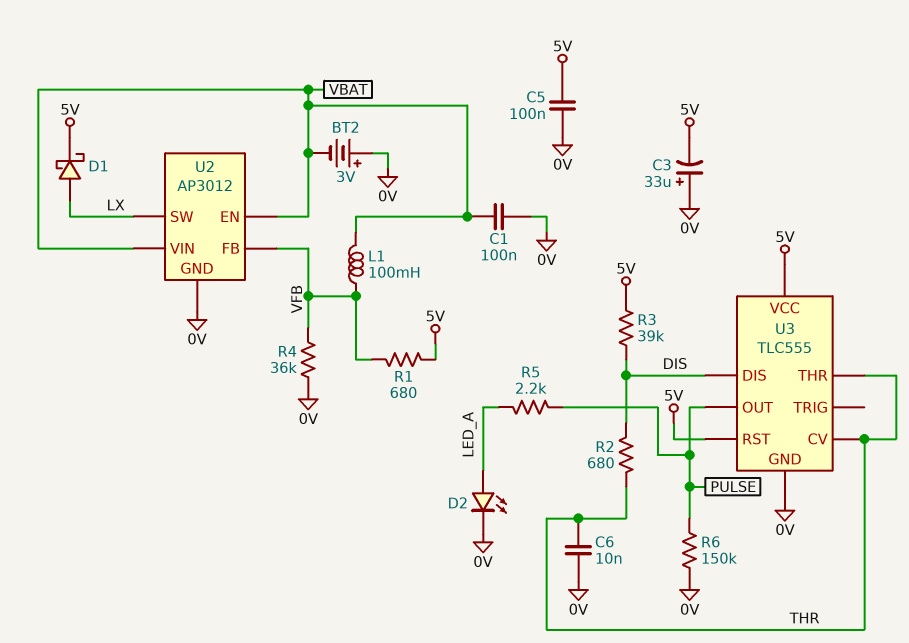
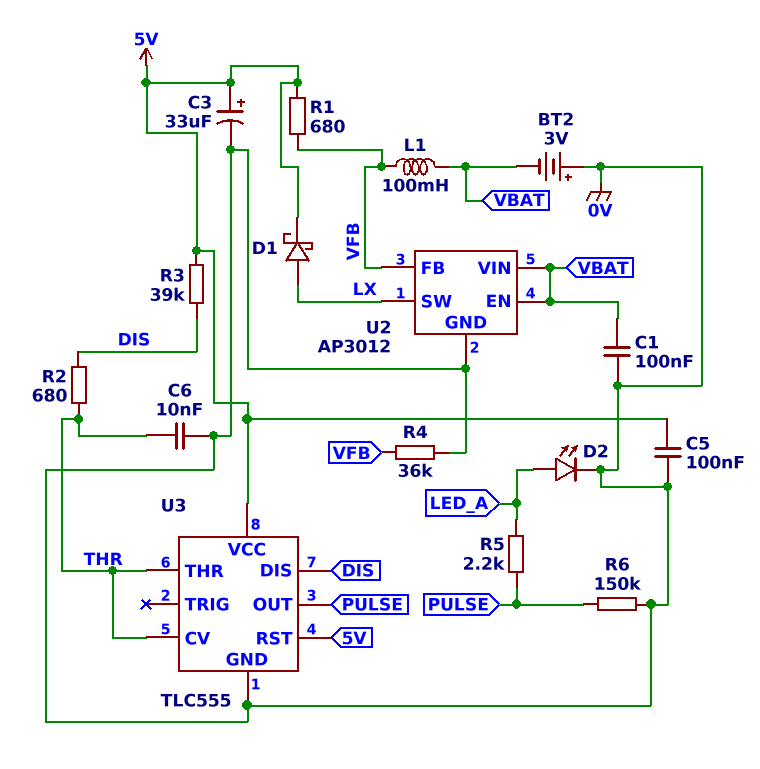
C3: 33uF (plus 0V, minus 5V) -> 33uF (plus 5V, minus 0V)

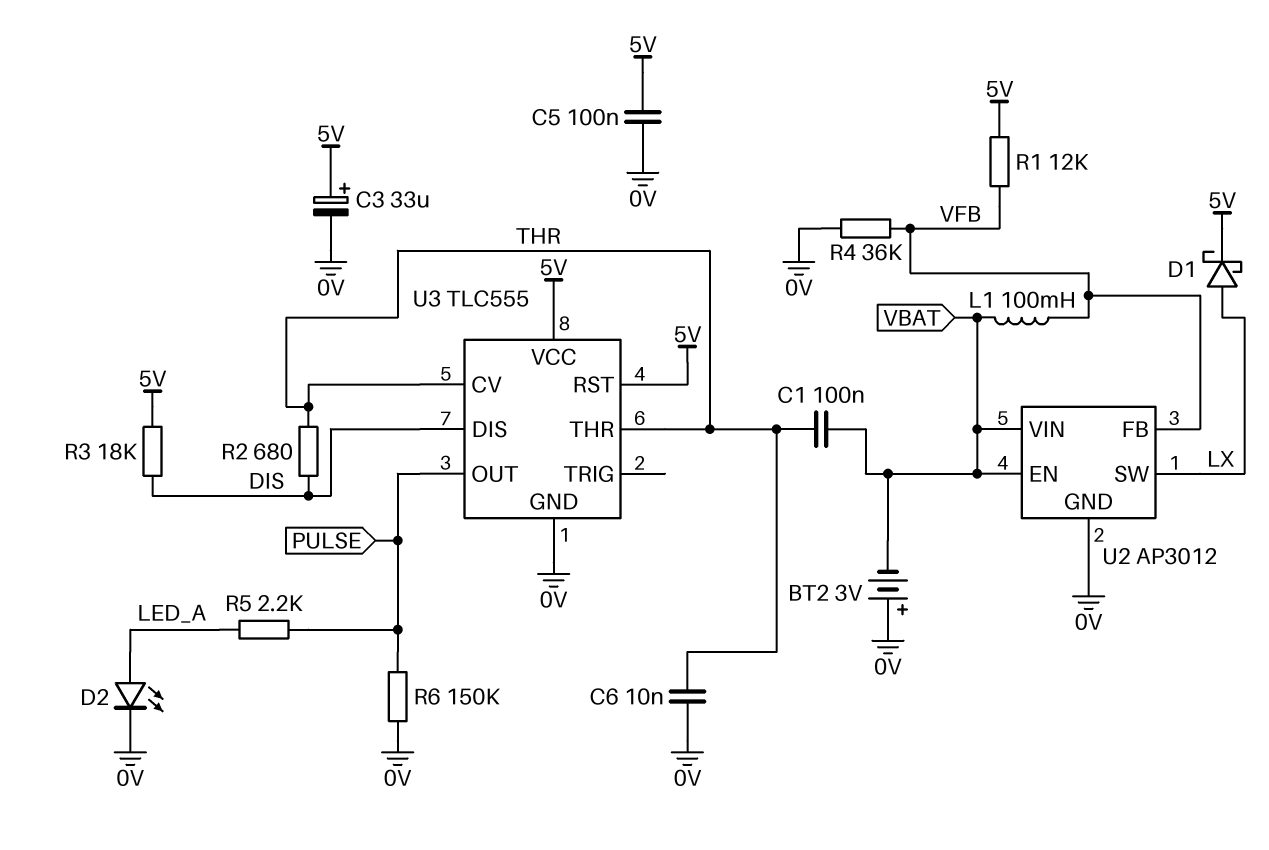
C1: 100nF (0V, VBAT) -> 100nF (THR, VBAT)
R1: 680 (5V, VFB) -> 12k (5V, VFB)
R3: 39k (5V, DIS) -> 18k (5V, DIS)

